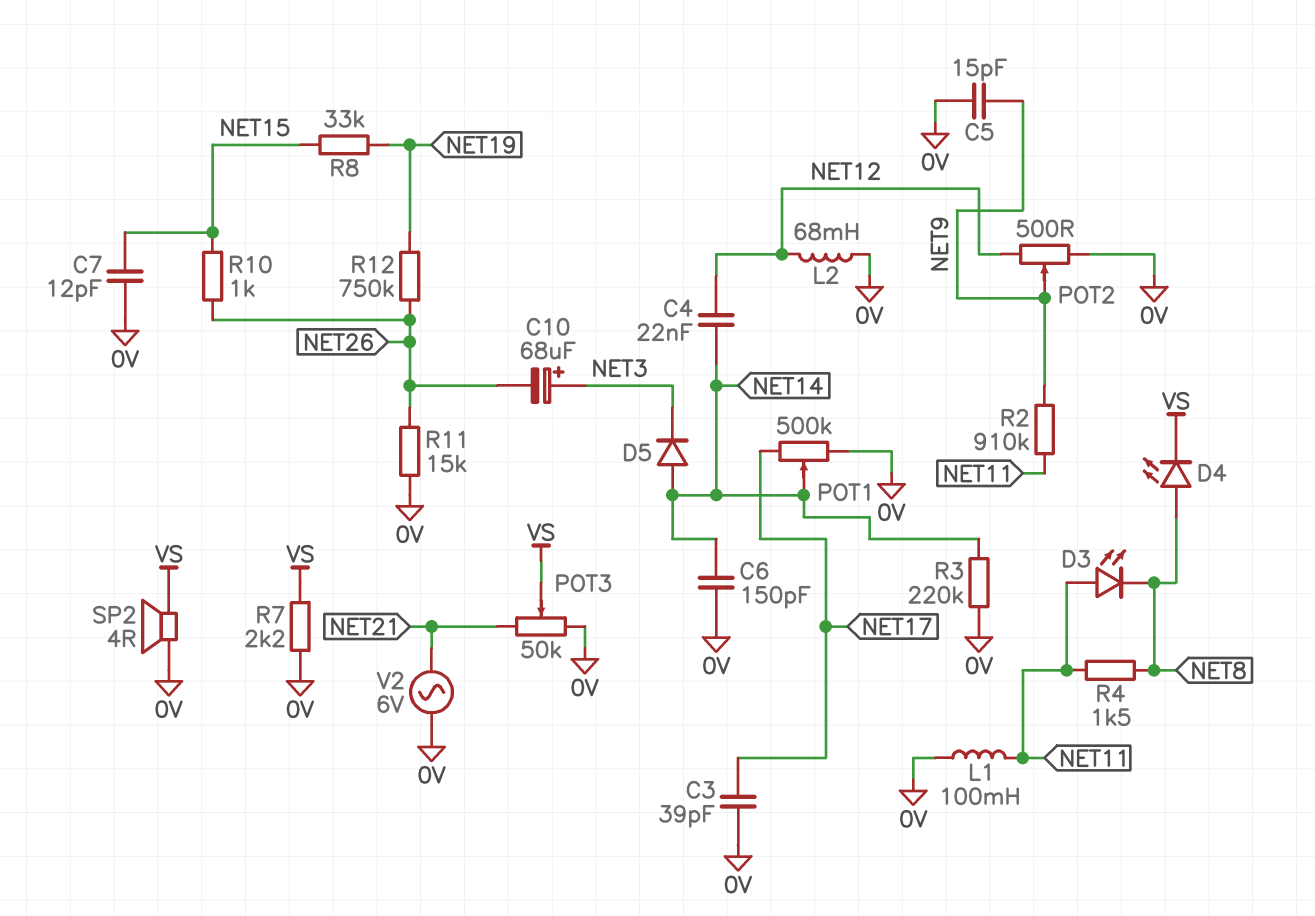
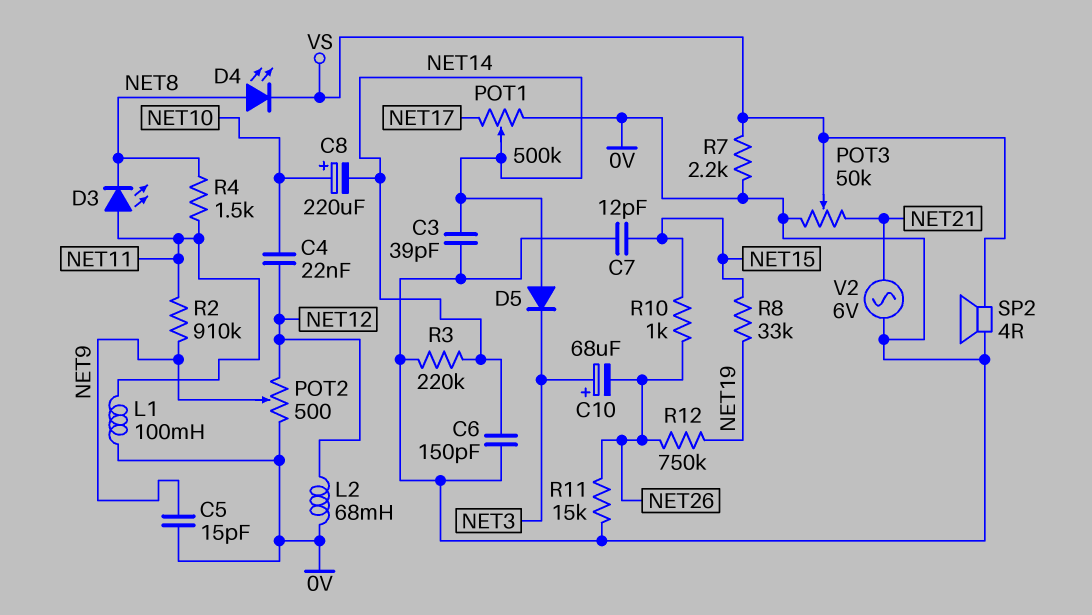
C3: 39pF (0V, NET17) -> 39pF (0V, NET14)
C4: 22nF (NET12, NET14) -> 22nF (NET10, NET12)
C8: none -> 220uF (plus NET10, minus NET14)

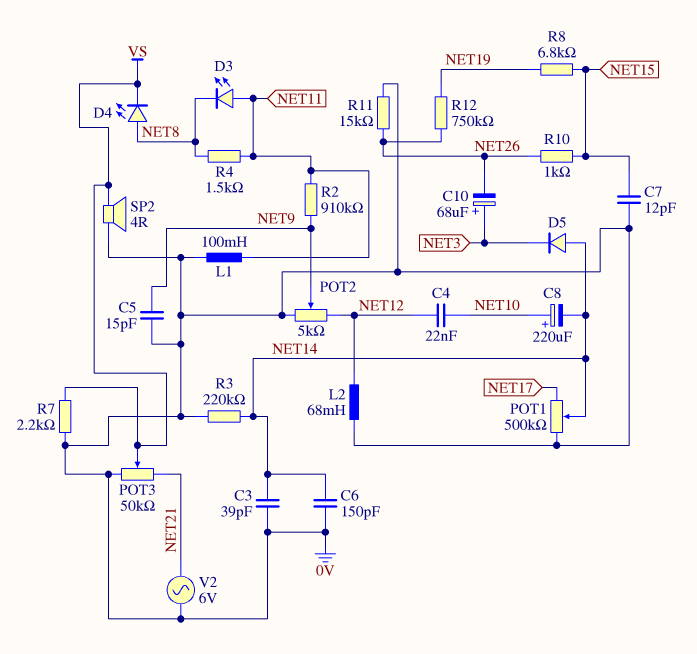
POT2: 500 (0V, NET12, wiper NET9) -> 5k (0V, NET12, wiper NET9)
R8: 33k (NET15, NET19) -> 6.8k (NET15, NET19)

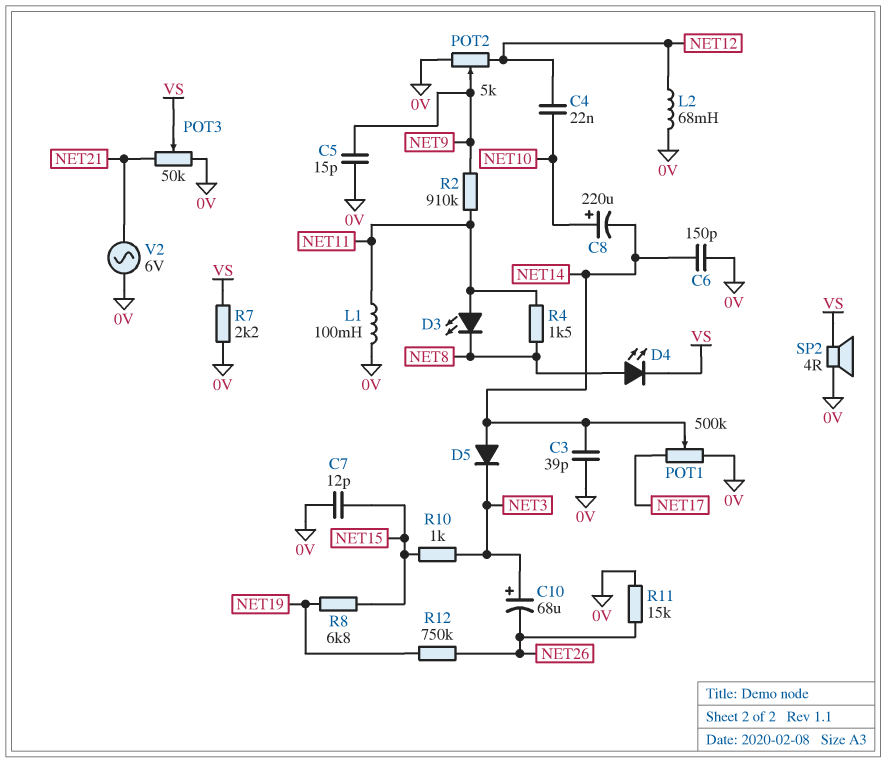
R3: 220k (0V, NET14) -> none
R10: 1k (NET15, NET26) -> 1k (NET3, NET15)

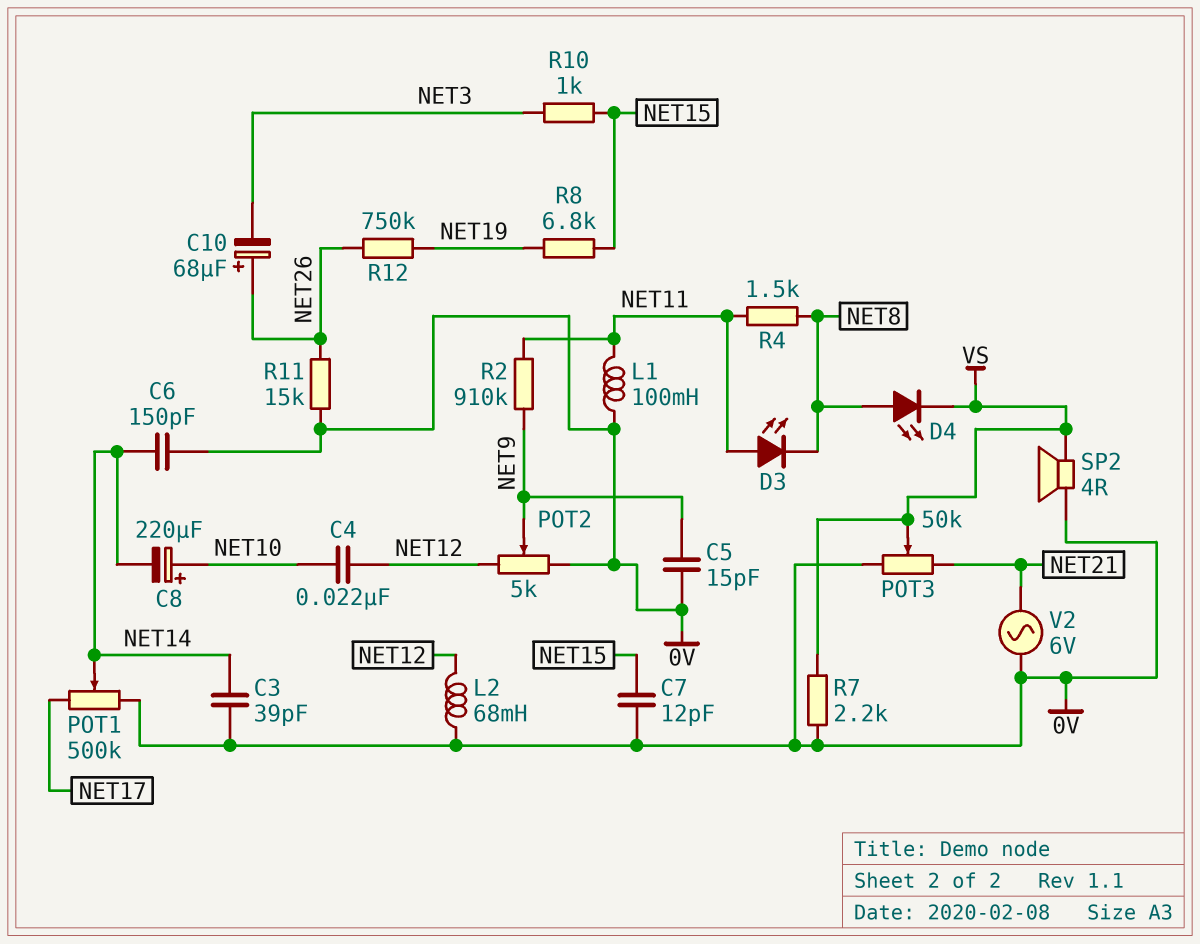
C10: 68uF (plus NET3, minus NET26) -> 68uF (plus NET26, minus NET3)
D5: diode (A NET14, K NET3) -> none

